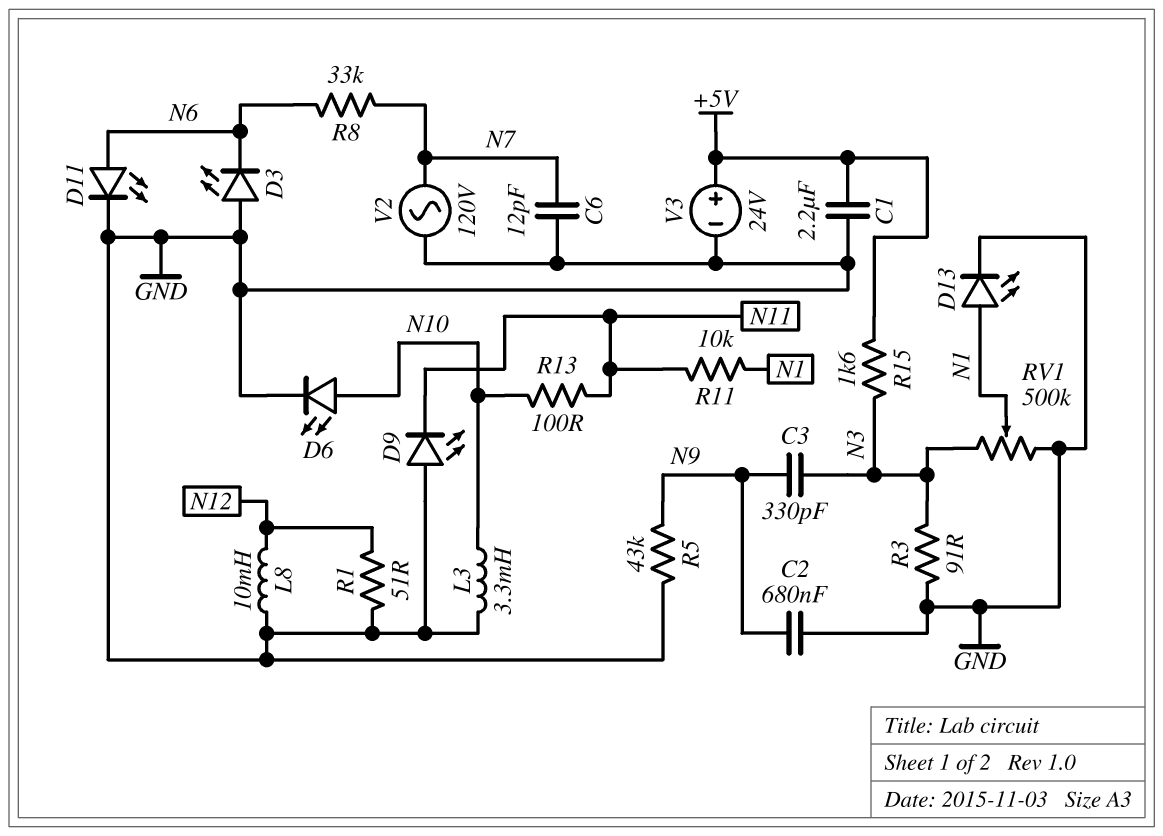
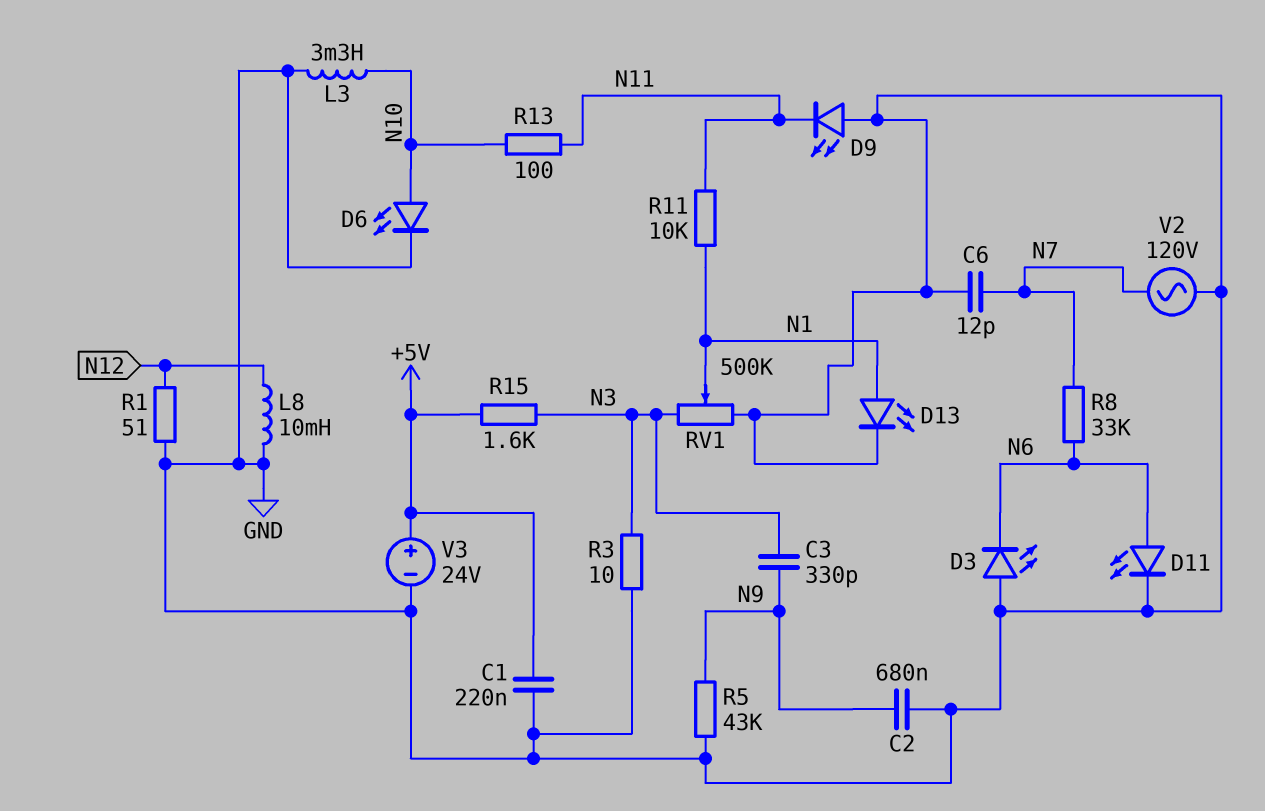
C1: 2.2uF (+5V, GND) -> 220nF (+5V, GND)
R3: 91 (GND, N3) -> 10 (GND, N3)

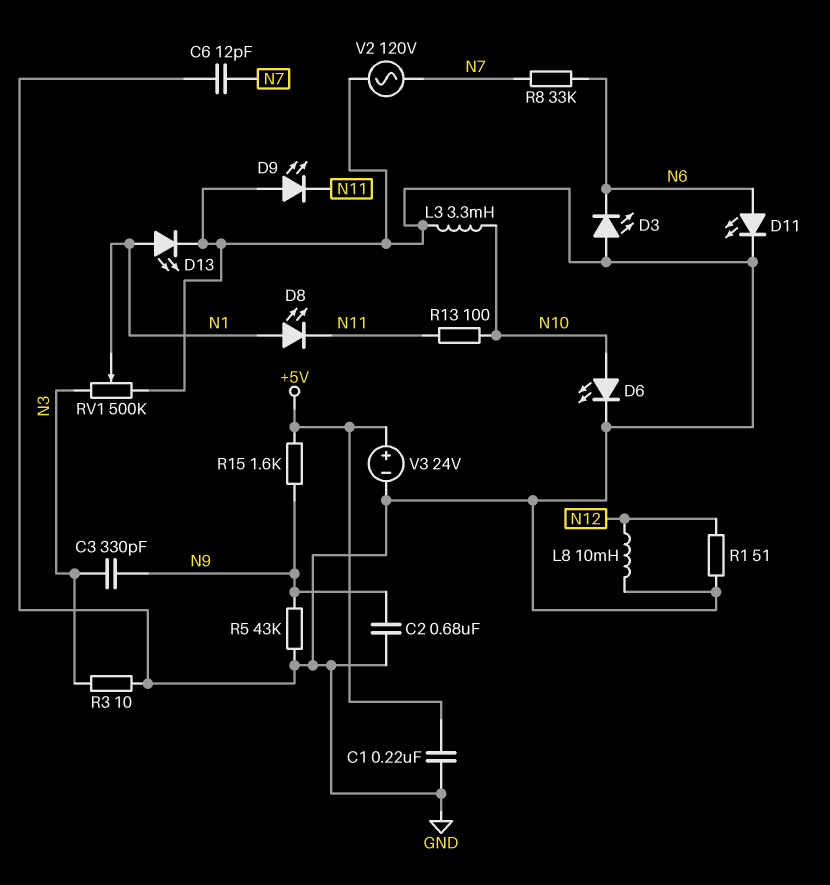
D8: none -> LED (A N1, K N11)
R11: 10k (N1, N11) -> none
R15: 1.6k (+5V, N3) -> 1.6k (+5V, N9)

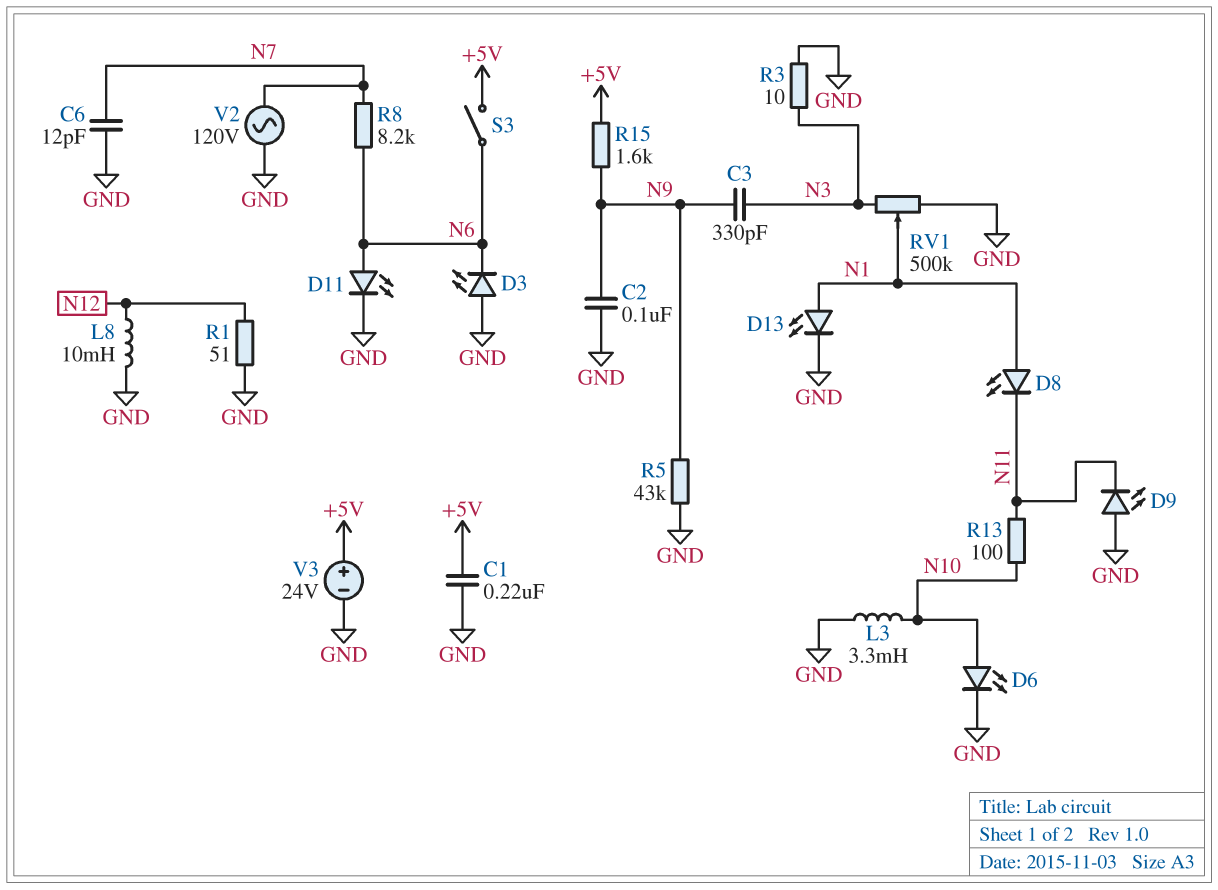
C2: 680nF (GND, N9) -> 100nF (GND, N9)
R8: 33k (N6, N7) -> 8.2k (N6, N7)
S3: none -> switch (+5V, N6)

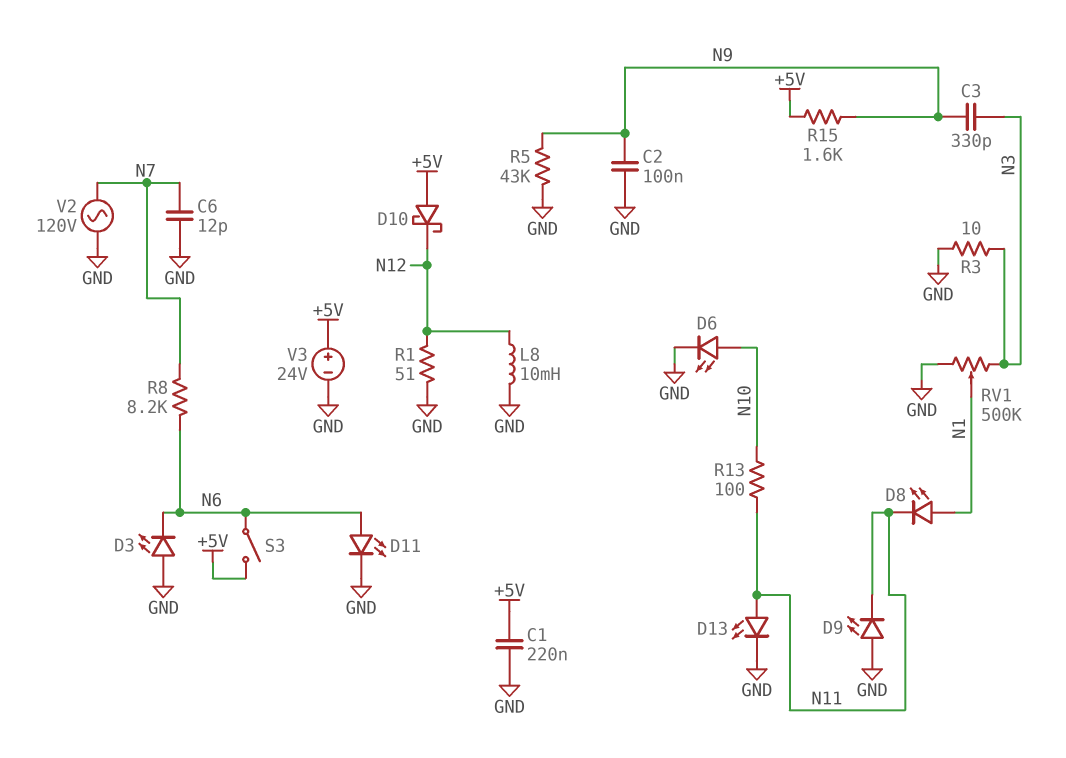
D10: none -> schottky (A +5V, K N12)
D13: LED (A N1, K GND) -> LED (A N11, K GND)
L3: 3.3mH (GND, N10) -> none

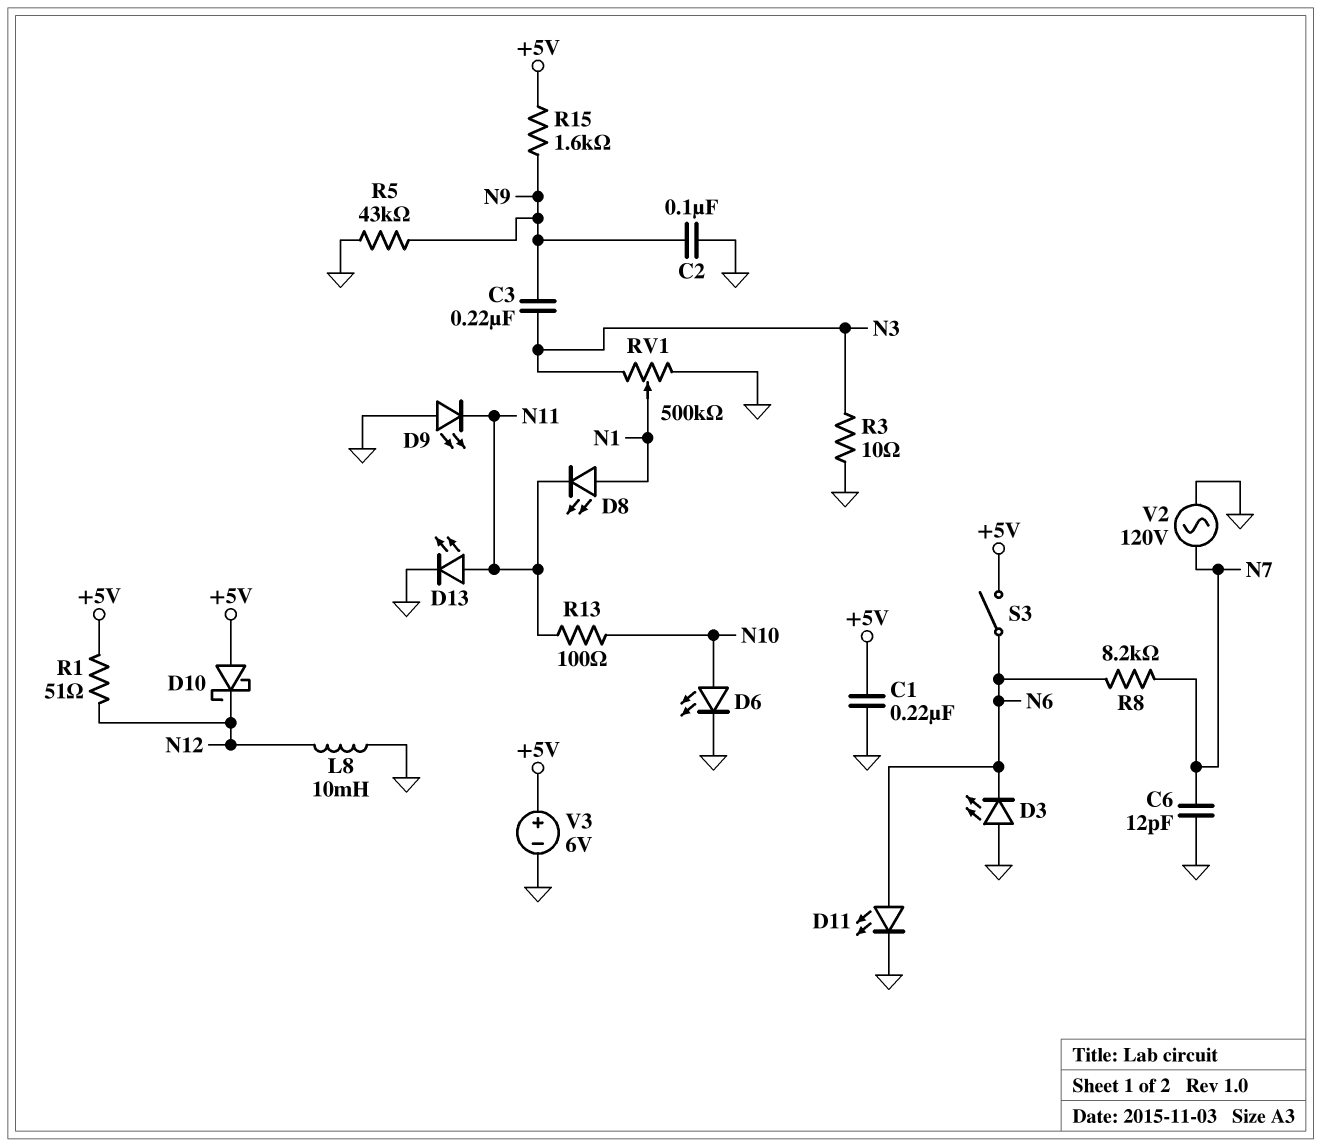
C3: 330pF (N3, N9) -> 220nF (N3, N9)
R1: 51 (GND, N12) -> 51 (+5V, N12)
V3: 24V (plus +5V, minus GND) -> 6V (plus +5V, minus GND)

